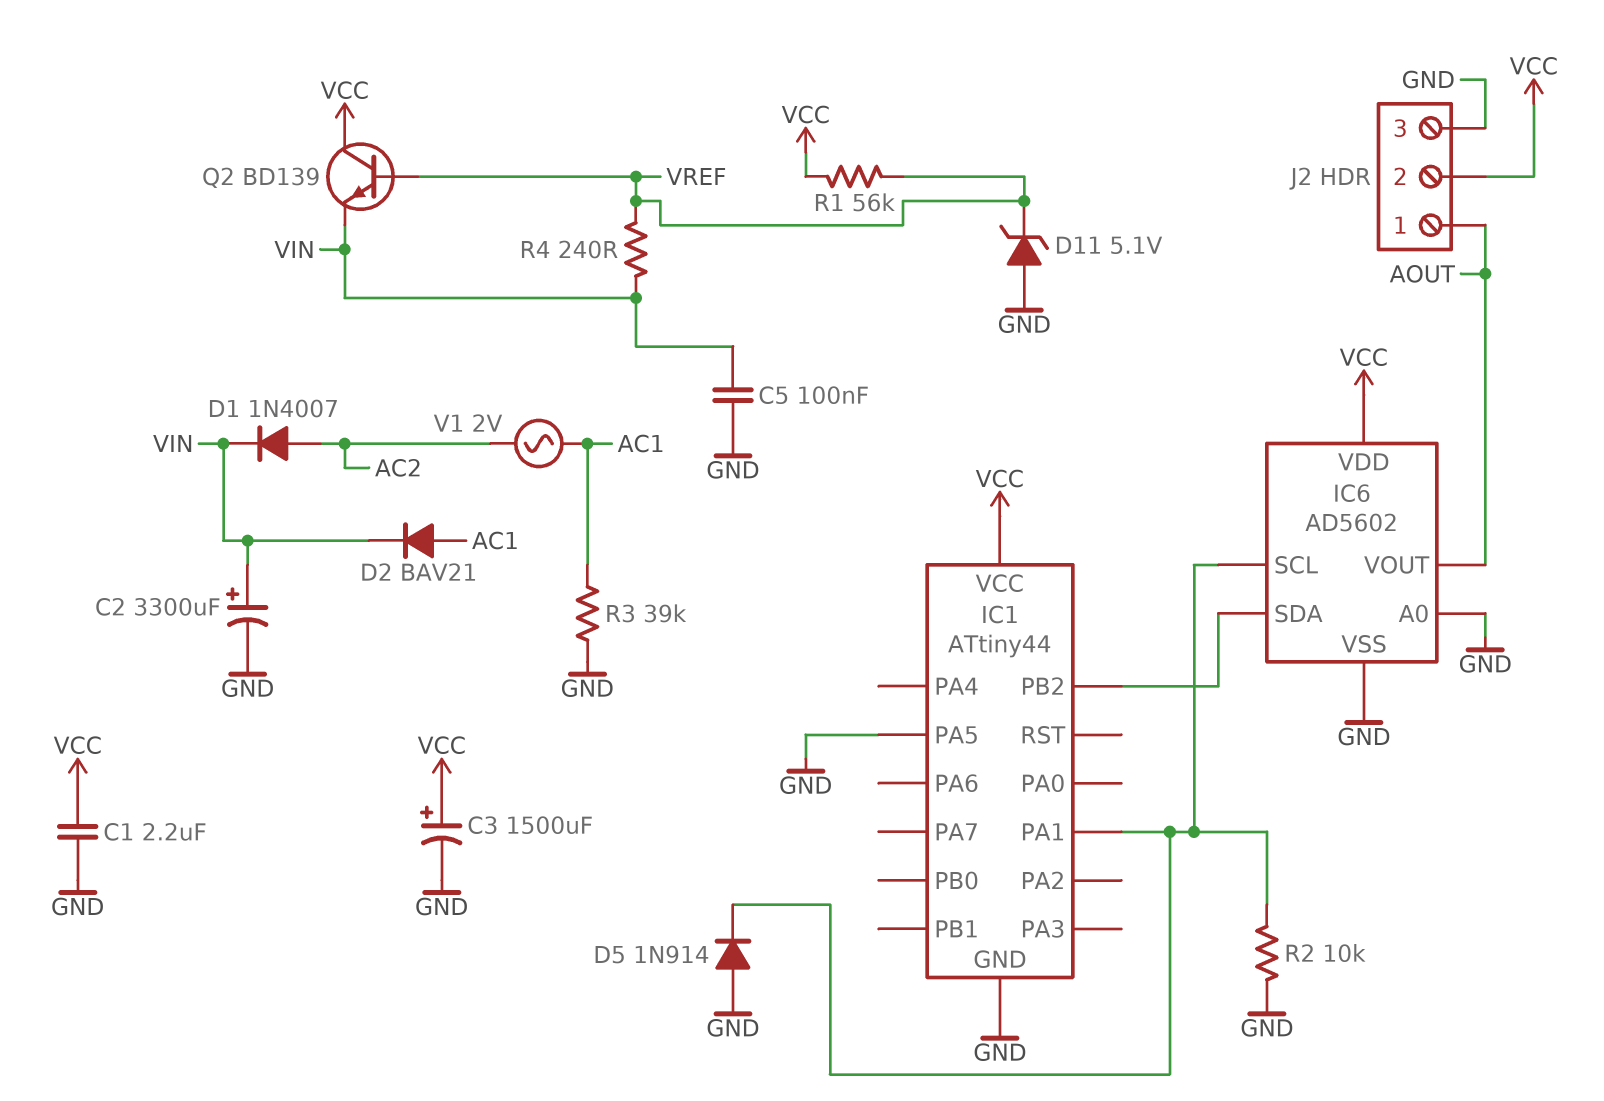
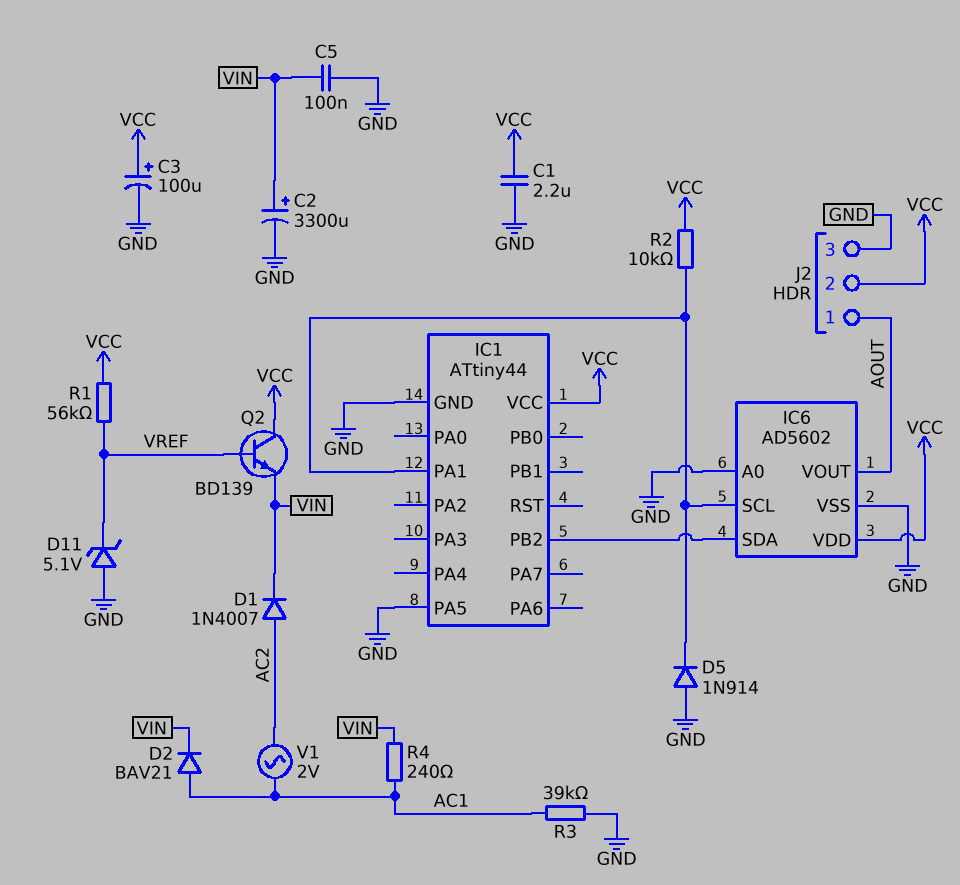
C3: 1500uF (plus VCC, minus GND) -> 100uF (plus VCC, minus GND)
R2: 10k (GND, IC1/PA1) -> 10k (IC1/PA1, VCC)
R4: 240 (VIN, VREF) -> 240 (AC1, VIN)

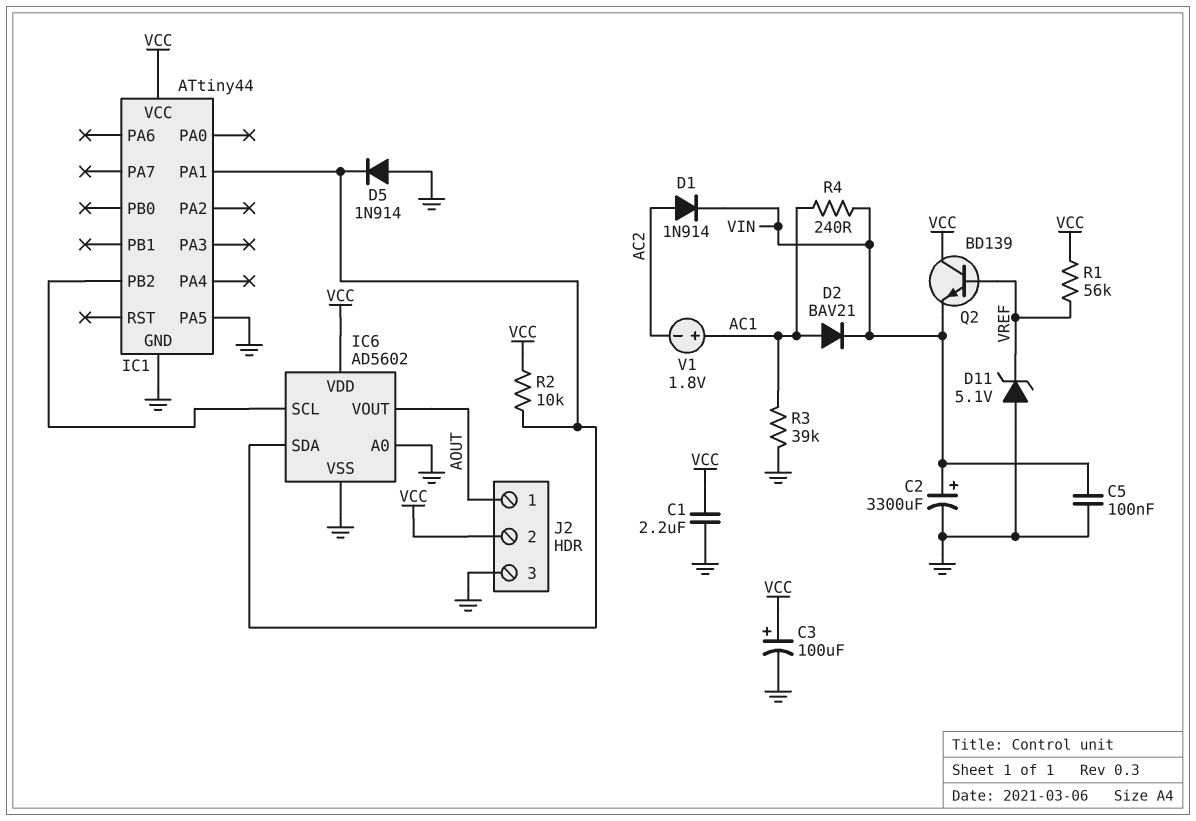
D1: diode 1N4007 (A AC2, K VIN) -> diode 1N914 (A AC2, K VIN)
IC6 pin SCL: IC1/PA1 -> IC1/PB2
IC6 pin SDA: IC1/PB2 -> IC1/PA1
V1: AC 2V (AC1, AC2) -> 1.8V (plus AC1, minus AC2)

